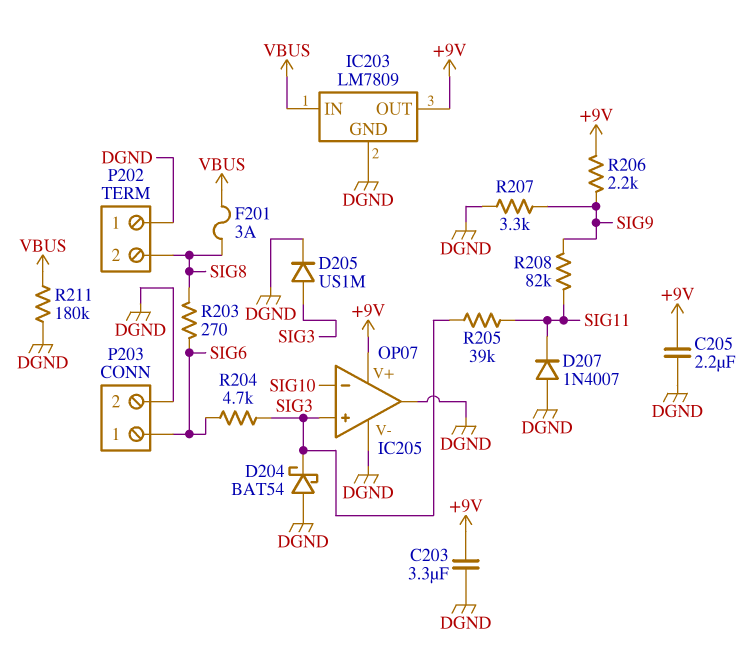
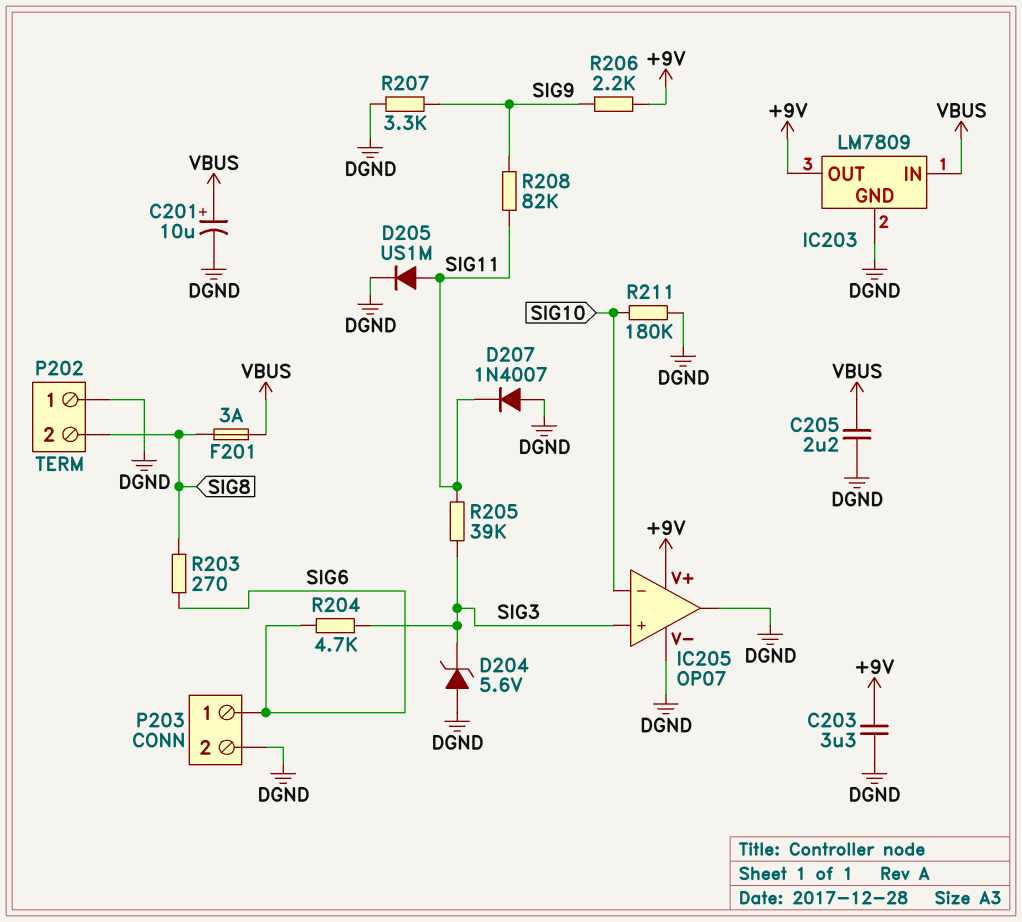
C201: none -> 10uF (plus VBUS, minus DGND)
C205: 2.2uF (+9V, DGND) -> 2.2uF (DGND, VBUS)
D204: schottky BAT54 (A DGND, K SIG3) -> zener 5.6V (A DGND, K SIG3)
D205: diode US1M (A SIG3, K DGND) -> diode US1M (A SIG11, K DGND)
R211: 180k (DGND, VBUS) -> 180k (DGND, SIG10)

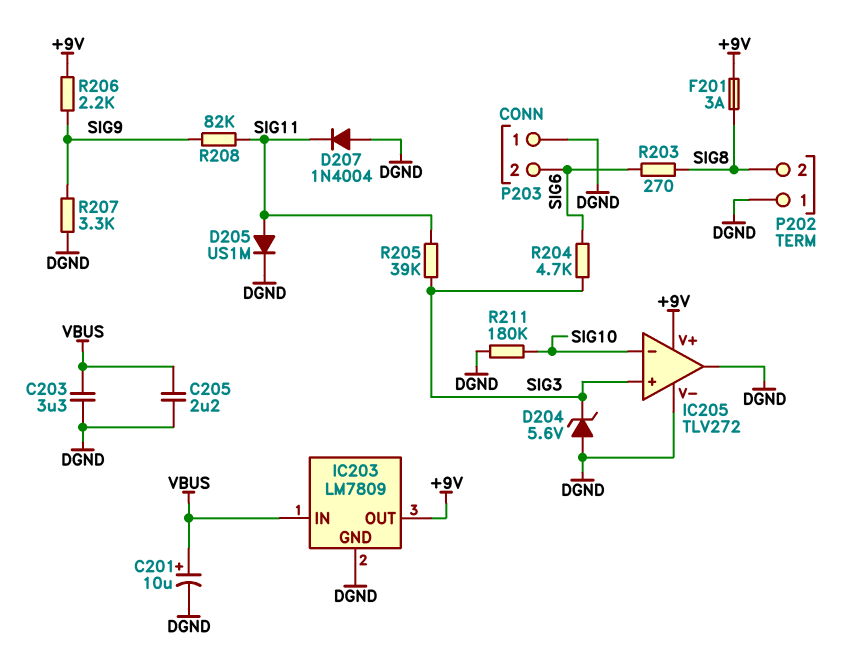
C203: 3.3uF (+9V, DGND) -> 3.3uF (DGND, VBUS)
D207: diode 1N4007 (A DGND, K SIG11) -> diode 1N4004 (A DGND, K SIG11)
F201: 3A (SIG8, VBUS) -> 3A (+9V, SIG8)
IC205: OP07 -> TLV272
P203 pin 1: SIG6 -> DGND
P203 pin 2: DGND -> SIG6

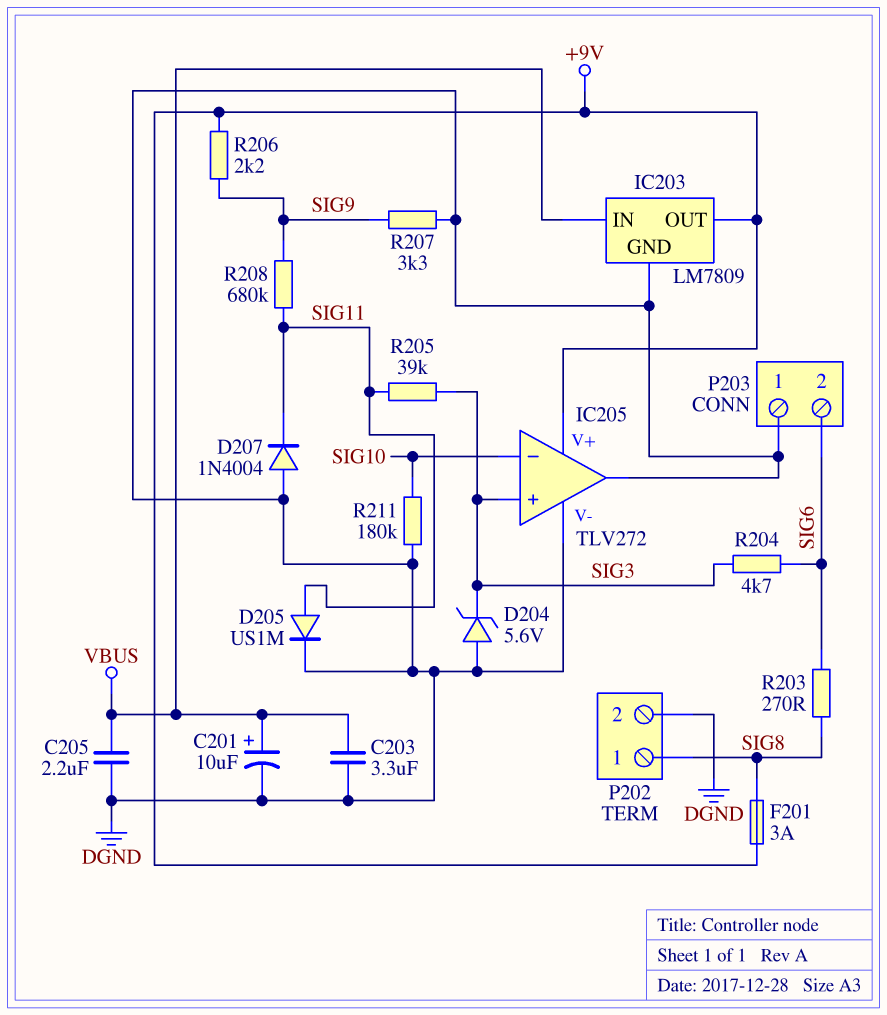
P202 pin 1: DGND -> SIG8
P202 pin 2: SIG8 -> DGND
R208: 82k (SIG9, SIG11) -> 680k (SIG9, SIG11)

